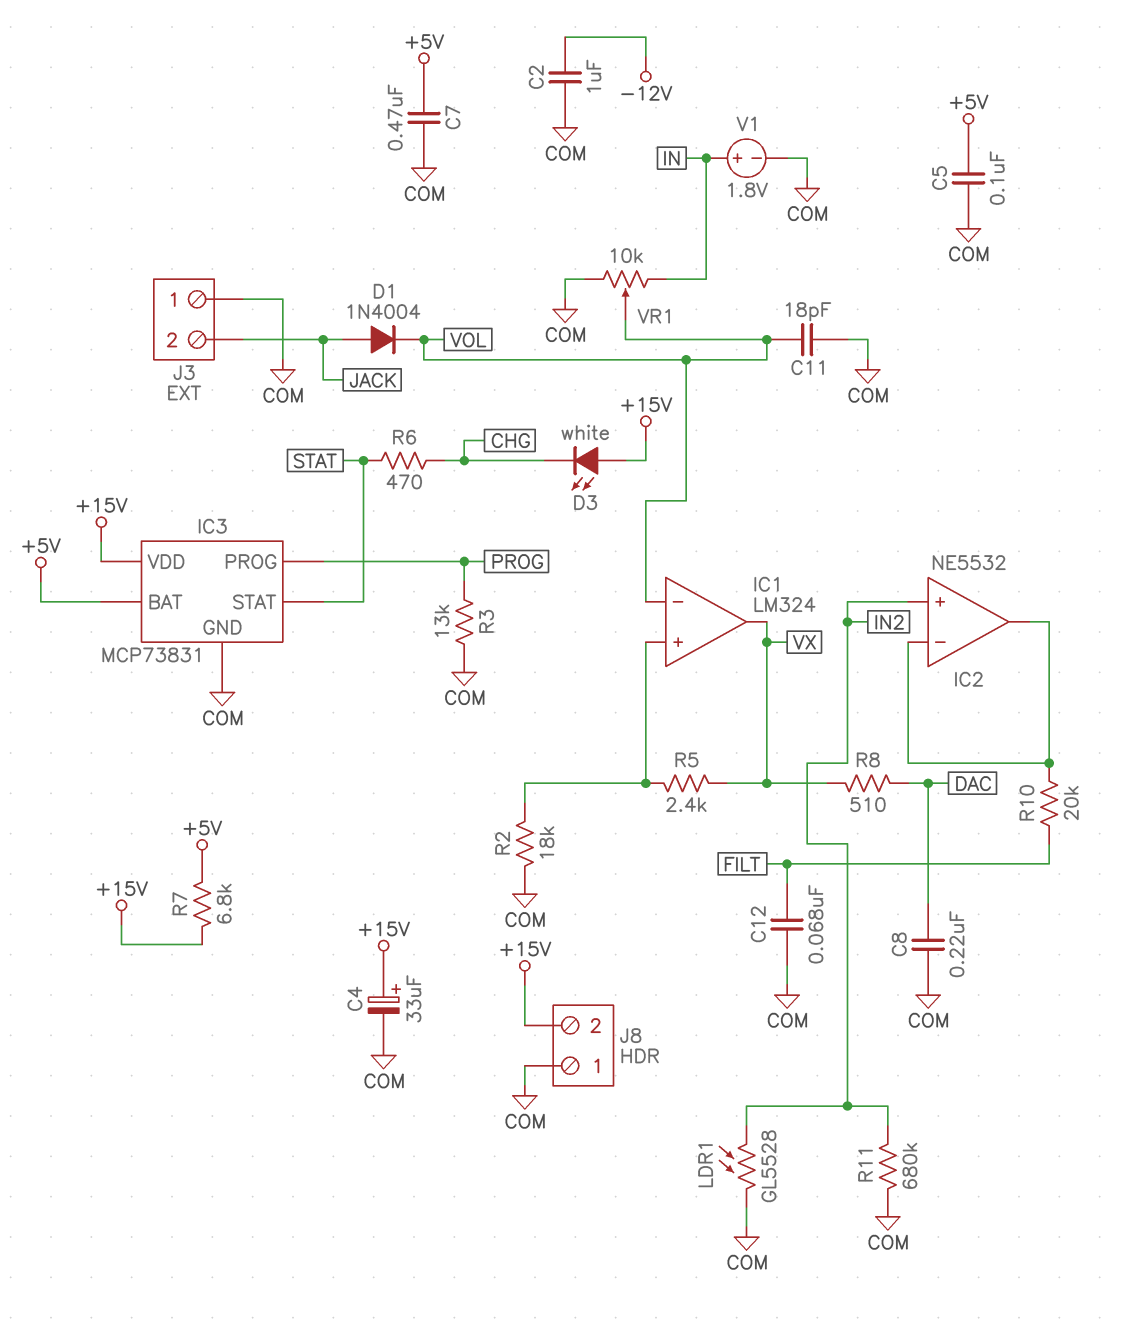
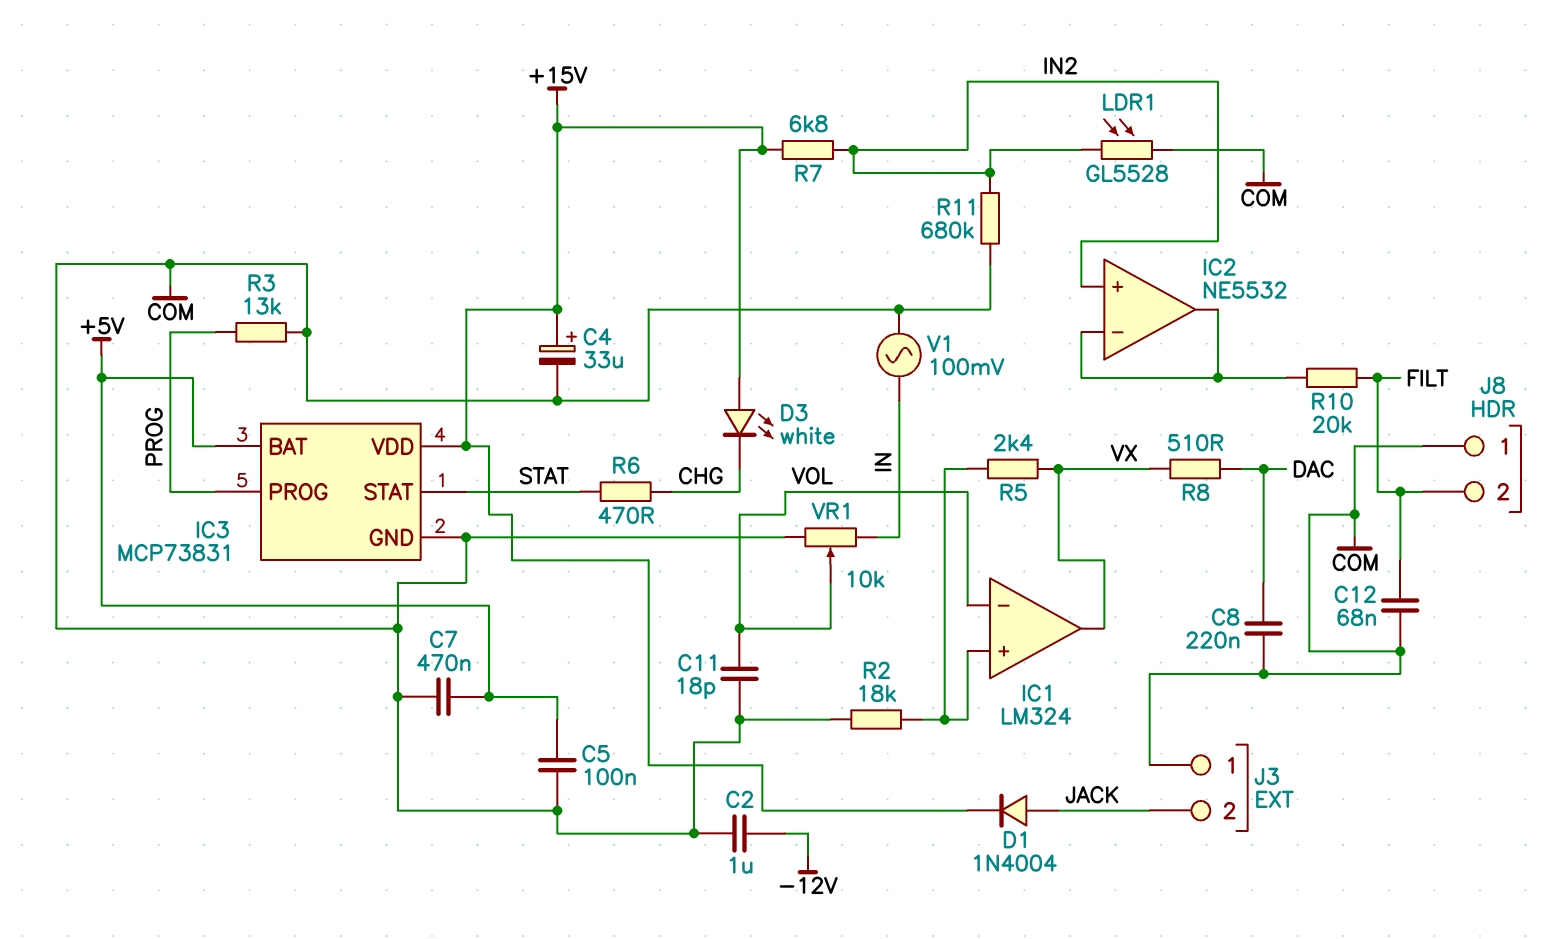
D1: diode 1N4004 (A JACK, K VOL) -> diode 1N4004 (A JACK, K +15V)
J8 pin 2: +15V -> FILT
R7: 6.8k (+5V, +15V) -> 6.8k (+15V, IN2)
V1: 1.8V (plus IN, minus COM) -> AC 100mV (COM, IN)

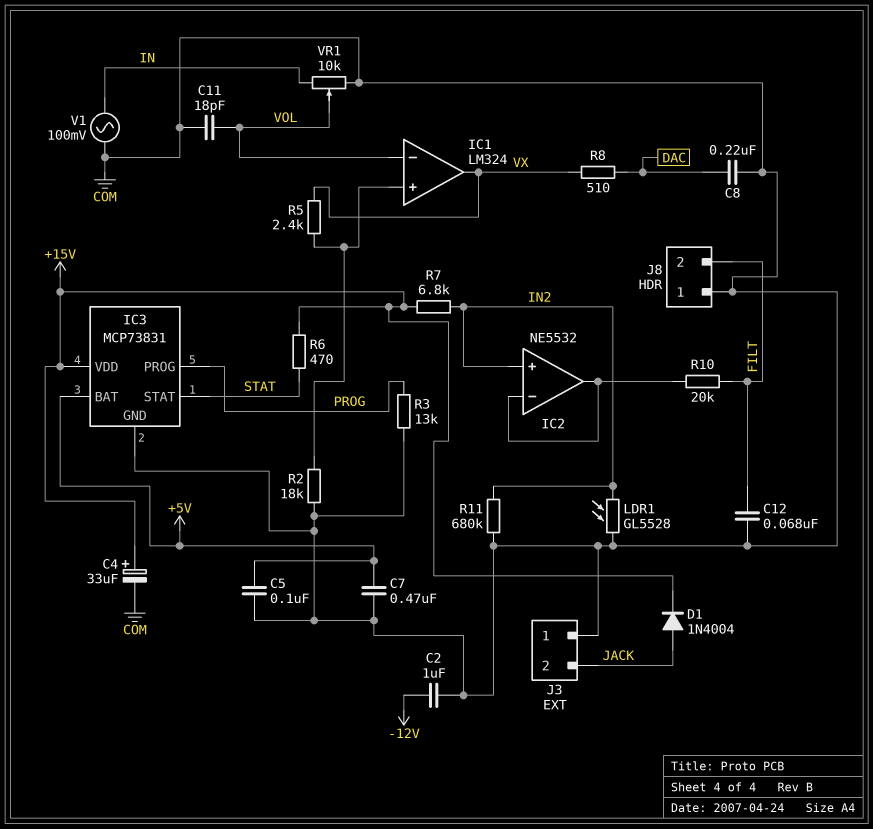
D3: LED white (A +15V, K CHG) -> none
R6: 470 (CHG, STAT) -> 470 (+15V, STAT)

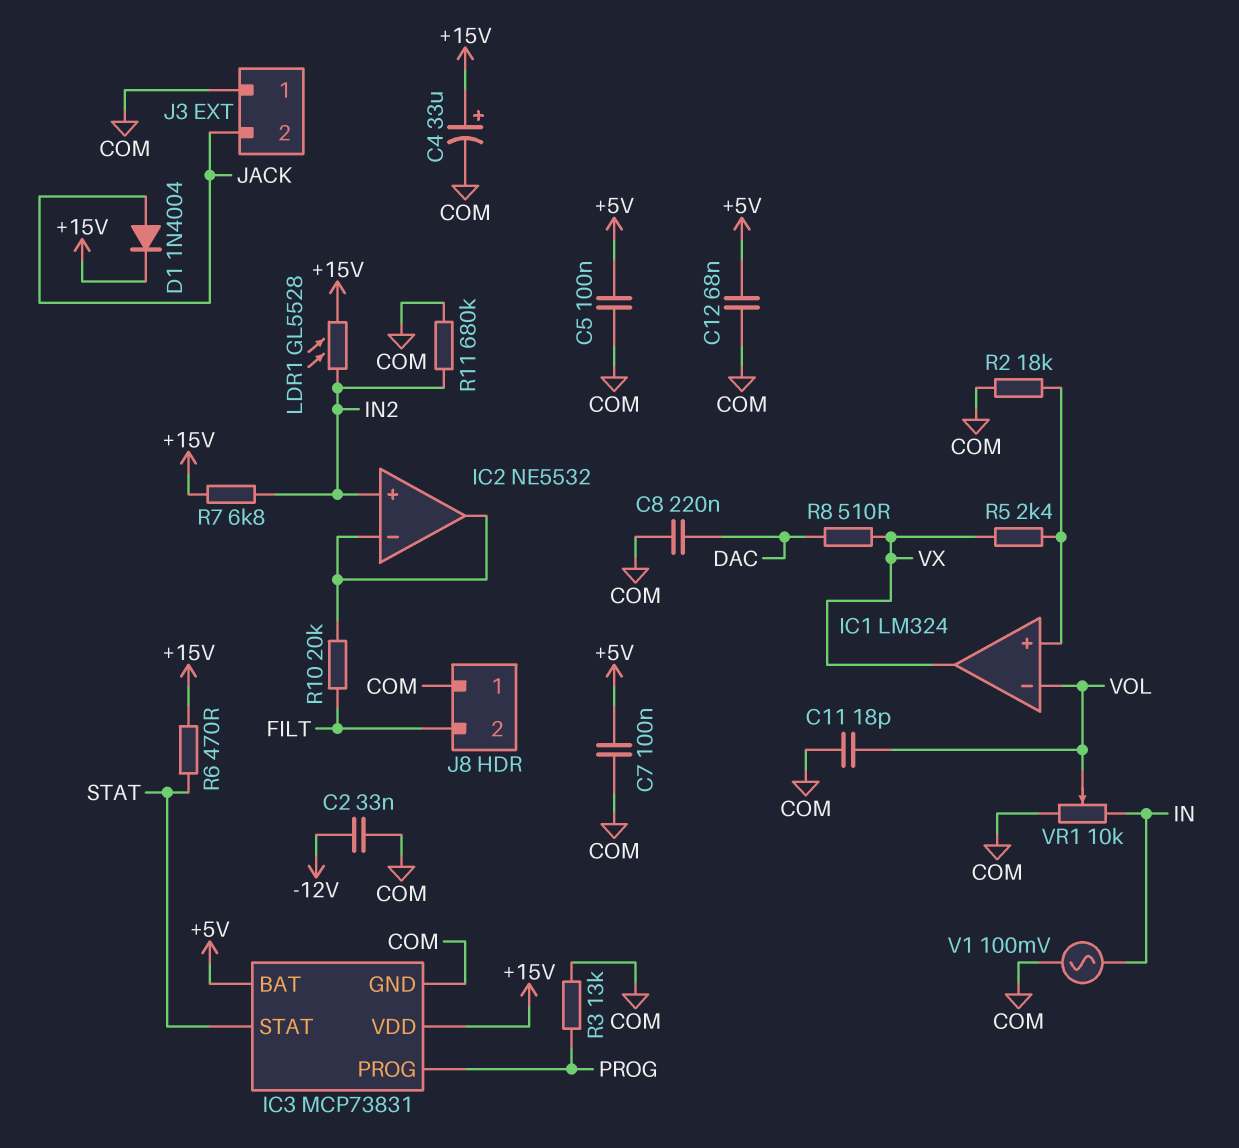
C2: 1uF (-12V, COM) -> 33nF (-12V, COM)
C7: 470nF (+5V, COM) -> 100nF (+5V, COM)
C12: 68nF (COM, FILT) -> 68nF (+5V, COM)
LDR1: GL5528 (COM, IN2) -> GL5528 (+15V, IN2)

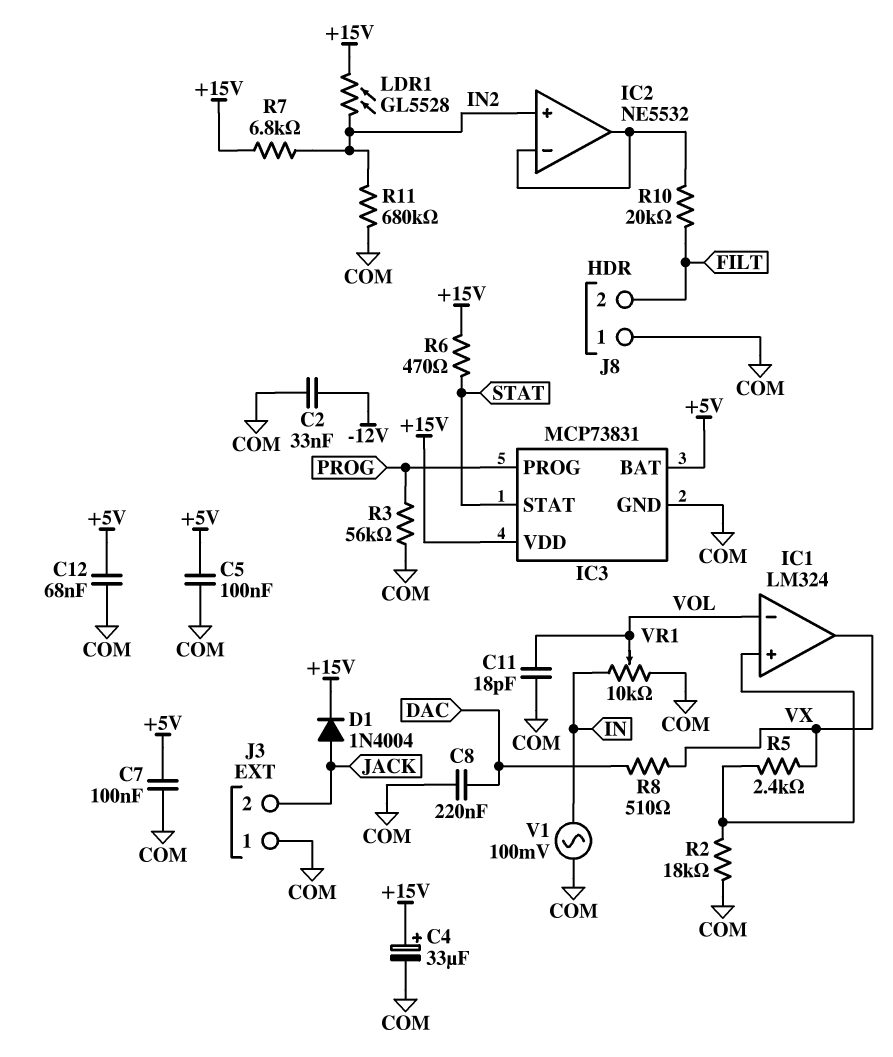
R3: 13k (COM, PROG) -> 56k (COM, PROG)

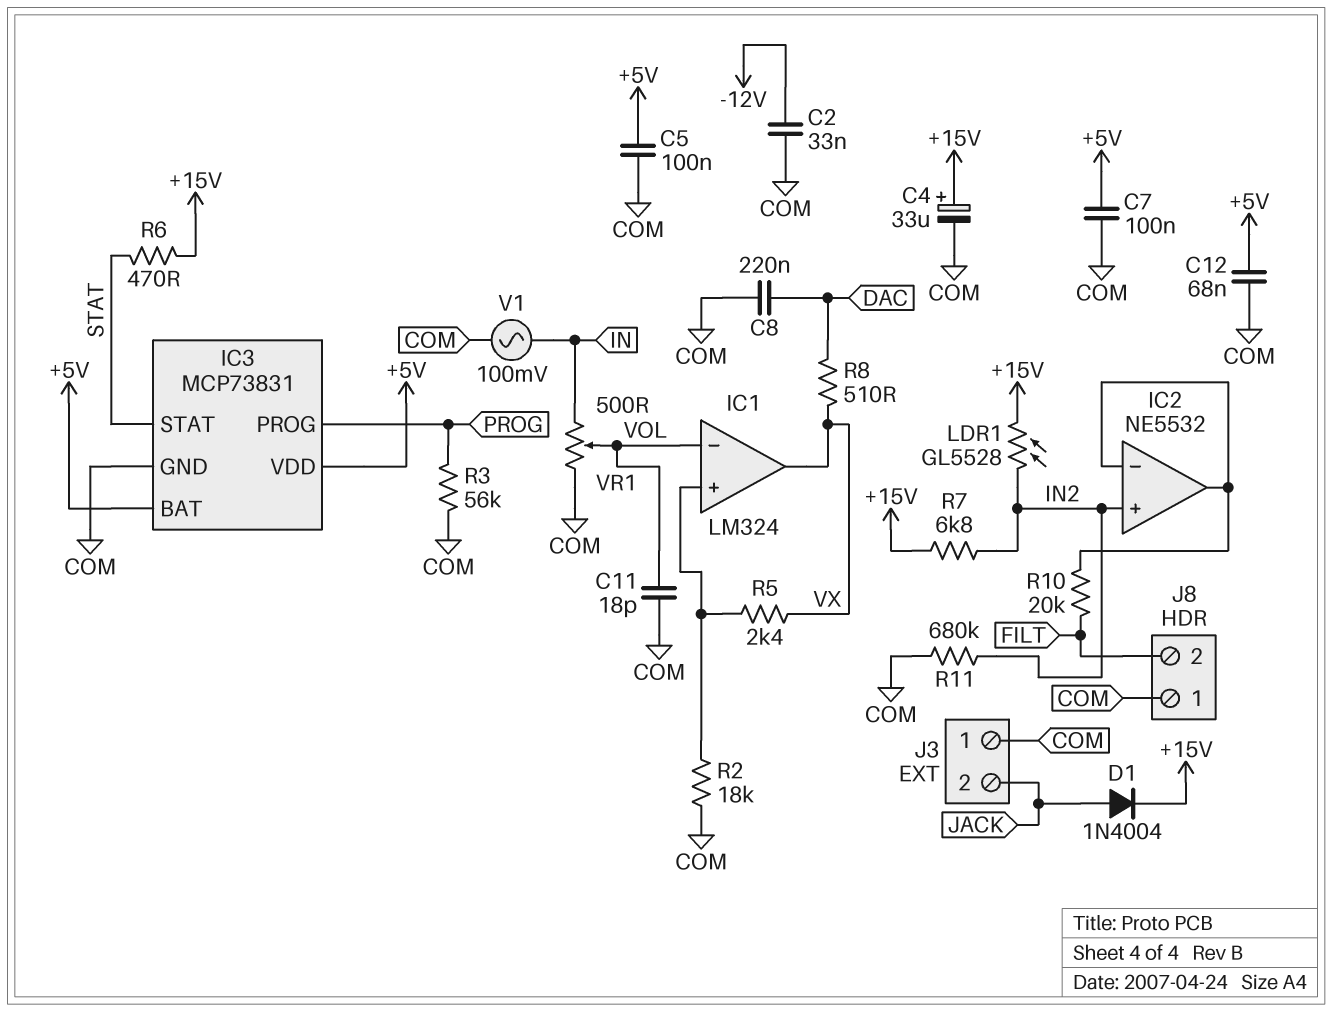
IC3 pin VDD: +15V -> +5V
VR1: 10k (COM, IN, wiper VOL) -> 500 (COM, IN, wiper VOL)

